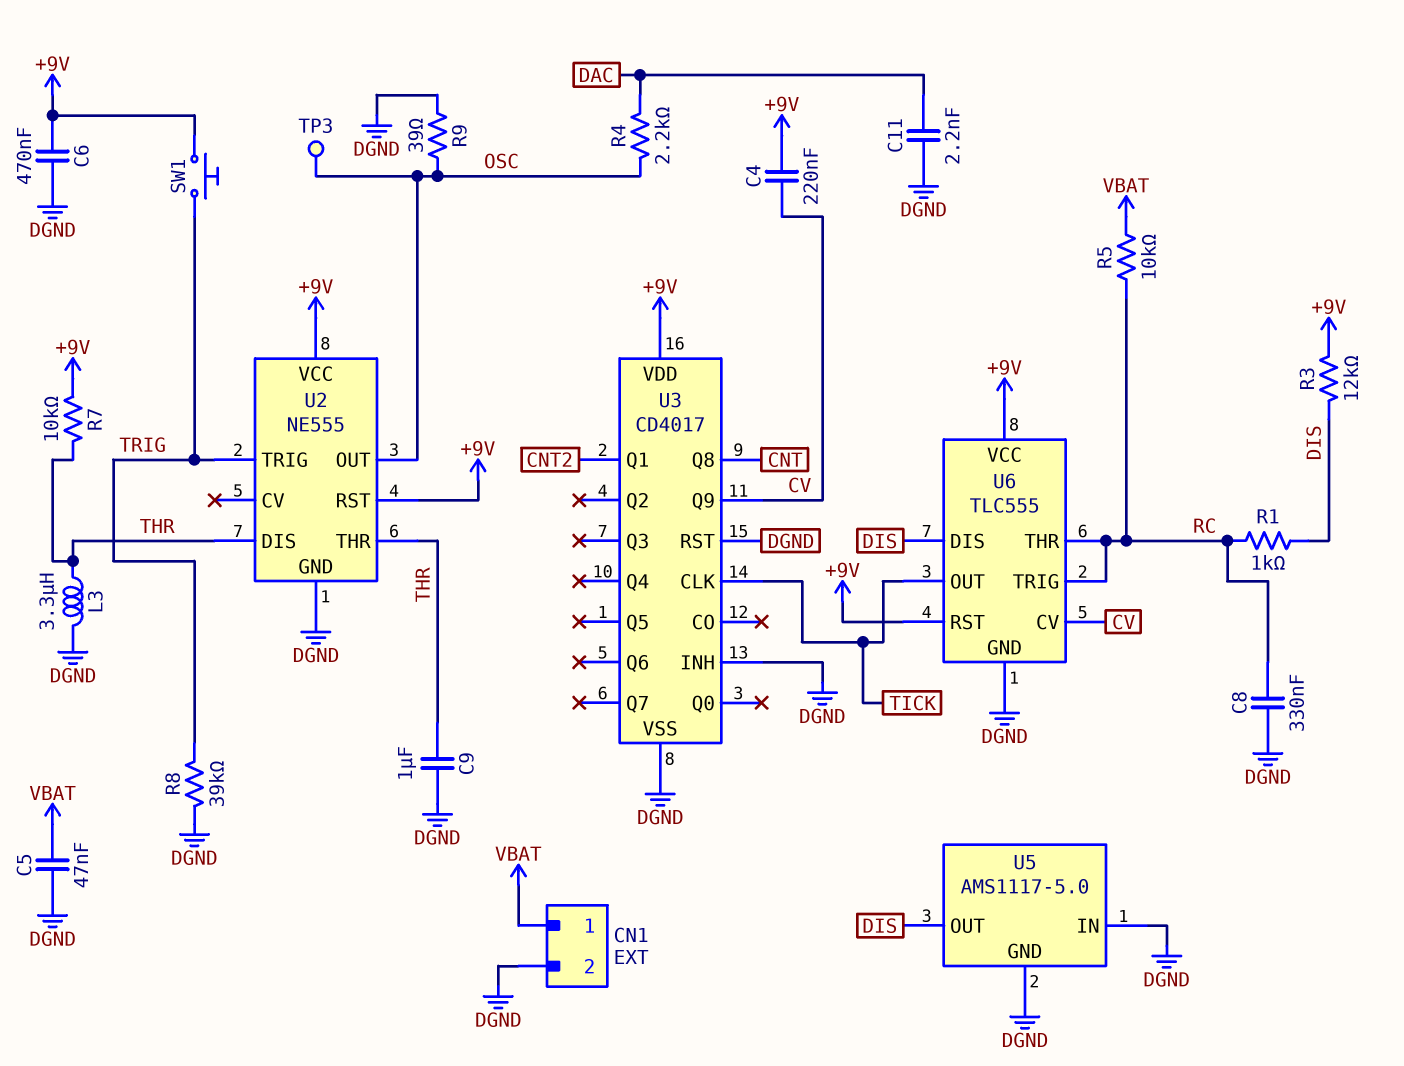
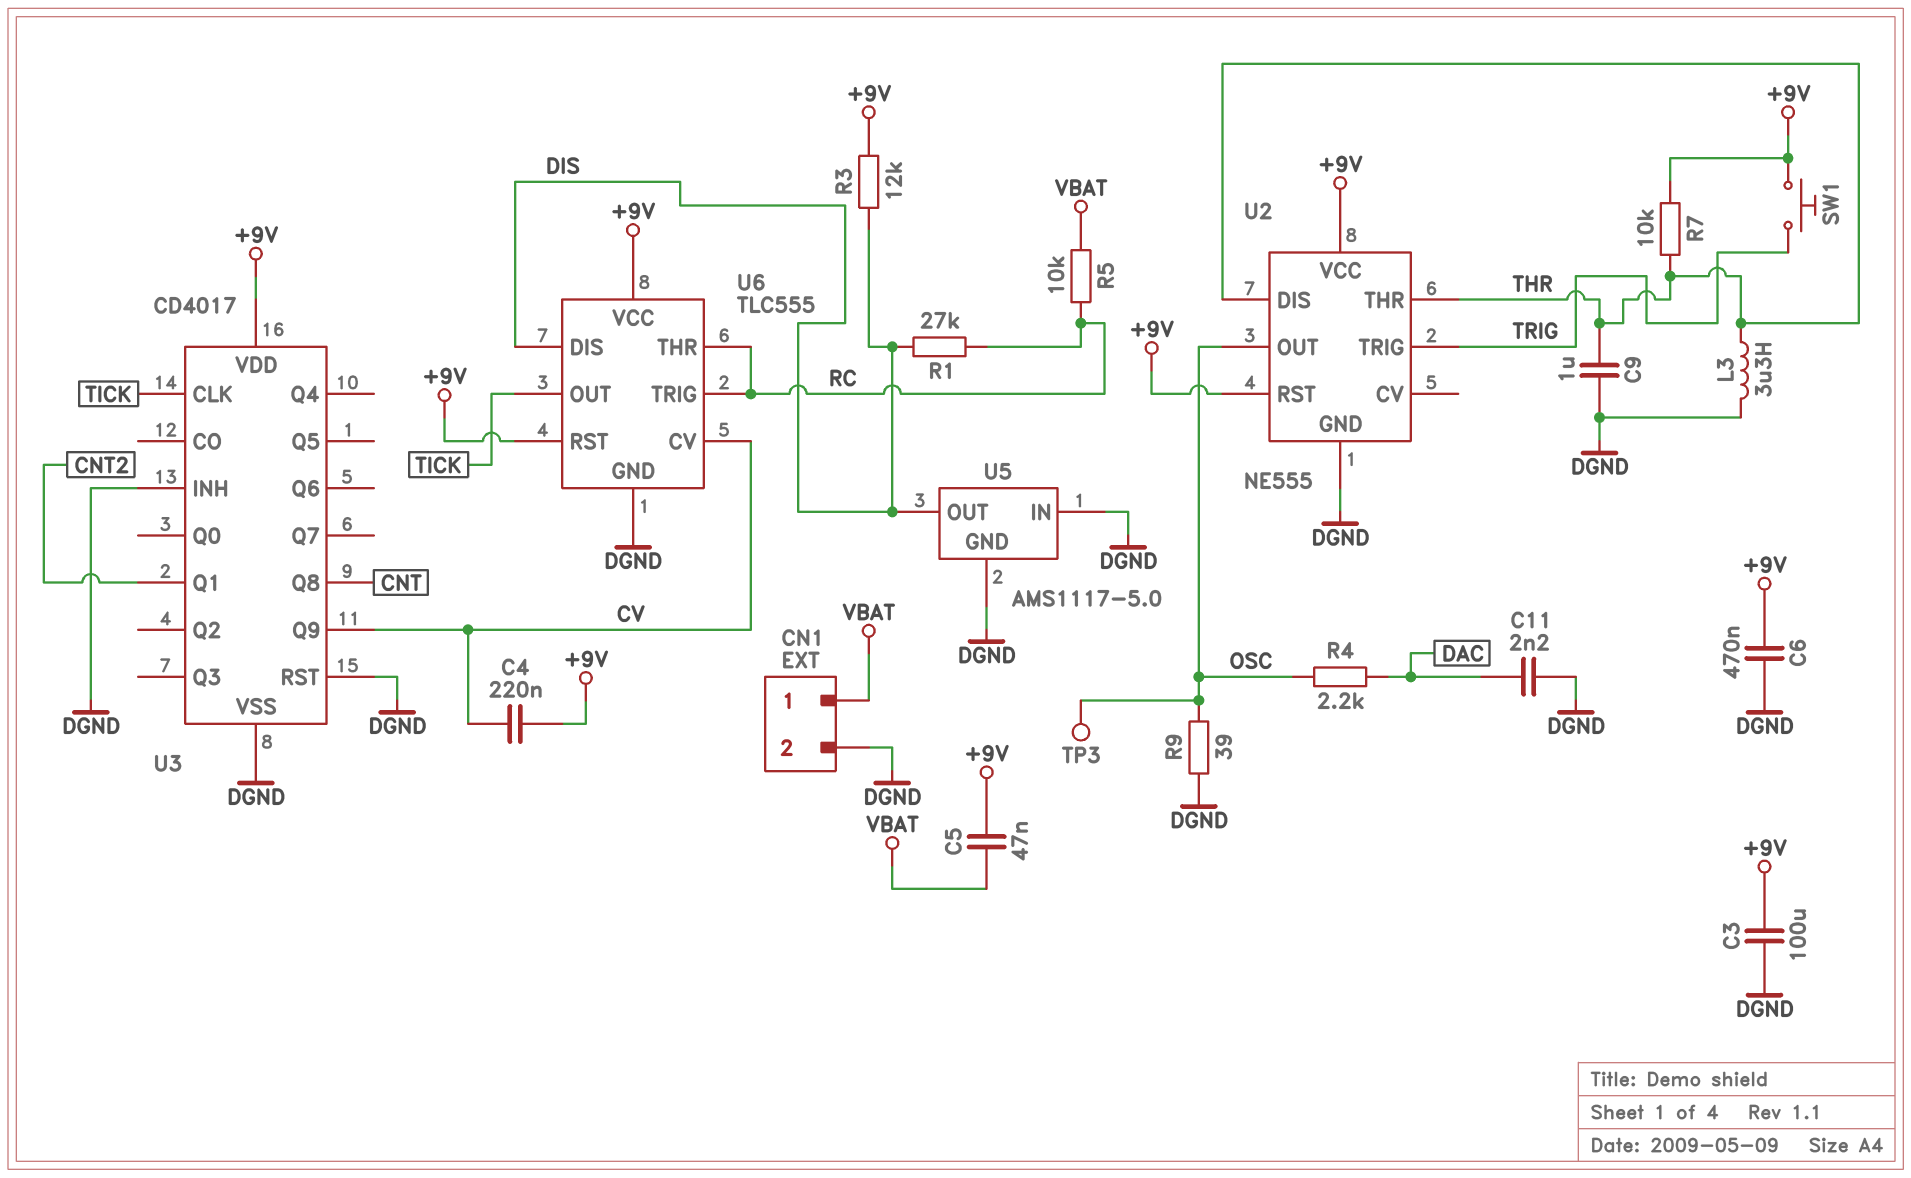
C3: none -> 100uF (+9V, DGND)
C5: 47nF (DGND, VBAT) -> 47nF (+9V, VBAT)
C8: 330nF (DGND, RC) -> none
R1: 1k (DIS, RC) -> 27k (DIS, RC)
R8: 39k (DGND, TRIG) -> none

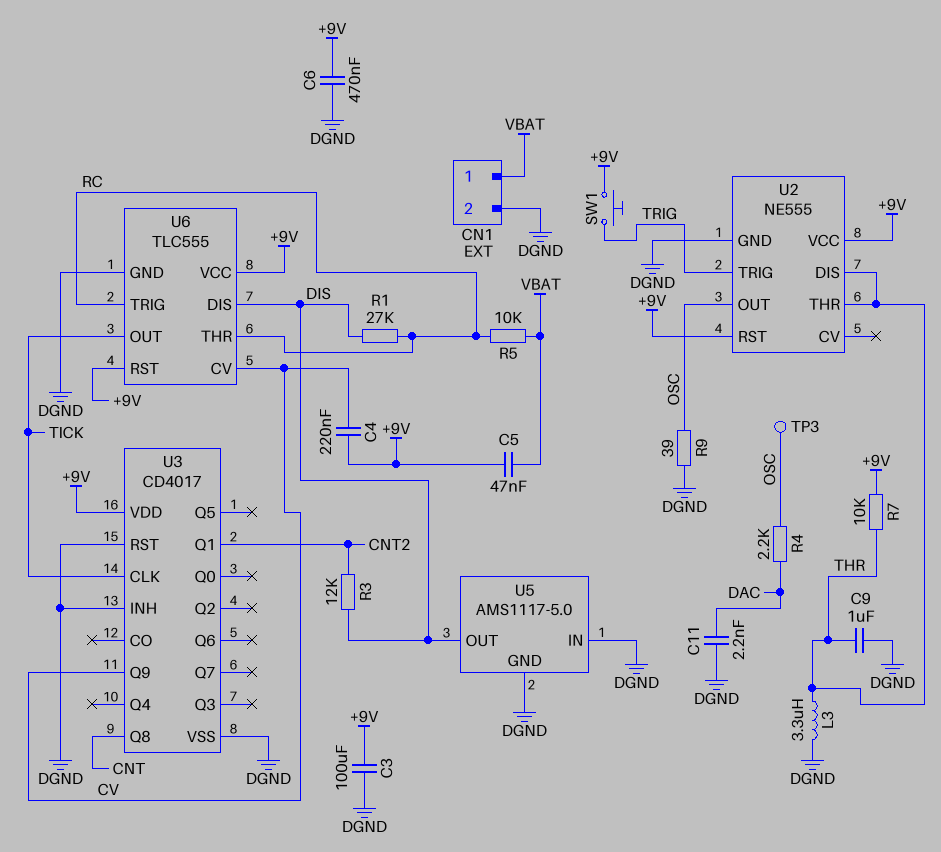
R3: 12k (+9V, DIS) -> 12k (CNT2, DIS)

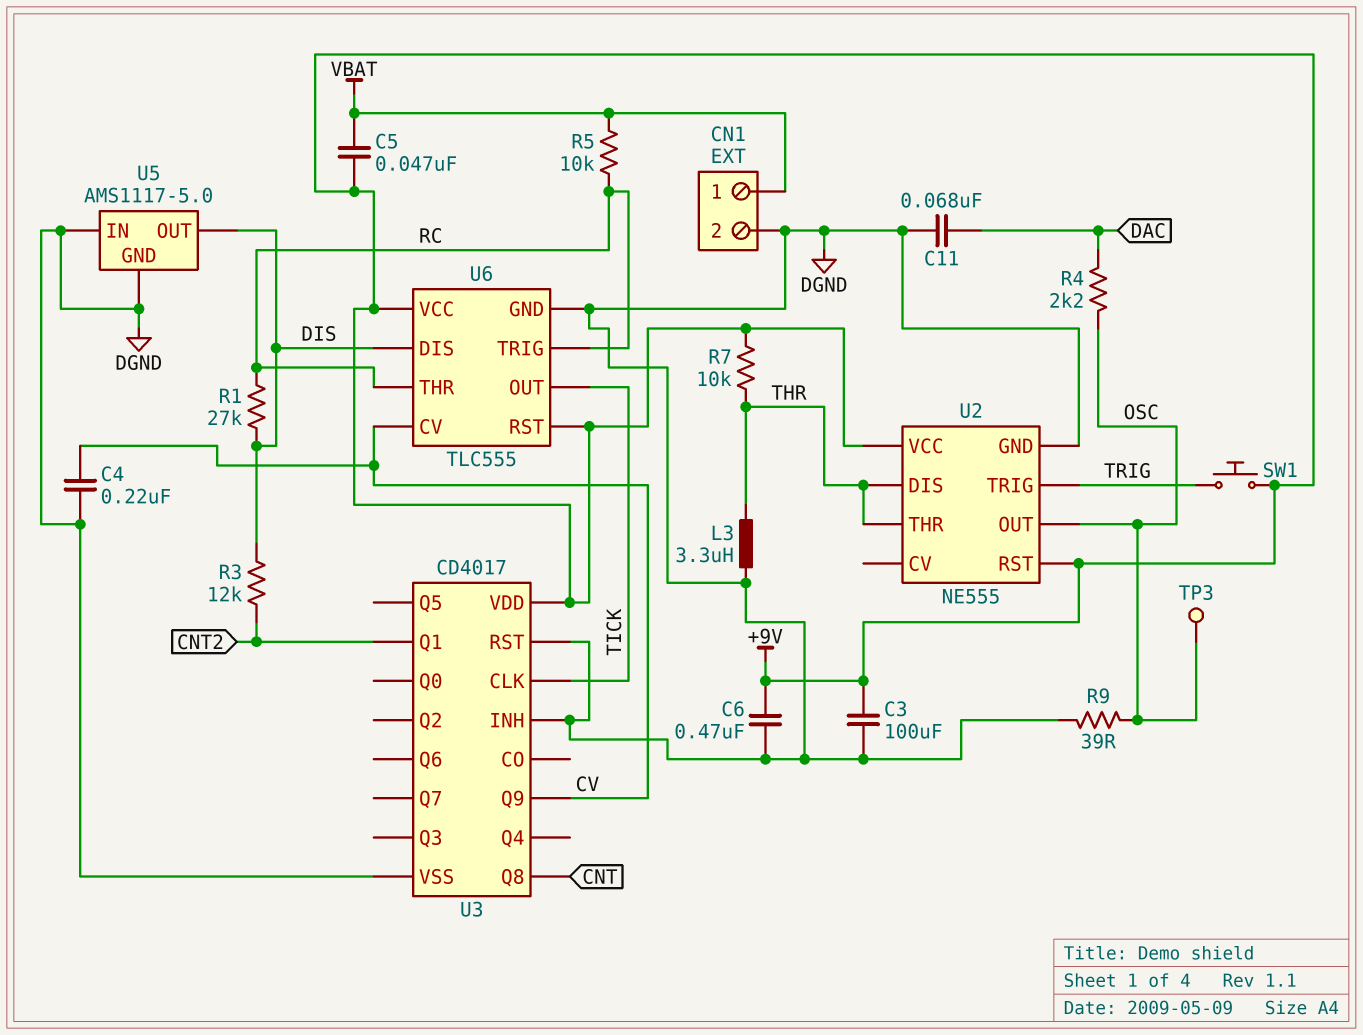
C4: 220nF (+9V, CV) -> 220nF (CV, DGND)
C9: 1uF (DGND, THR) -> none
C11: 2.2nF (DAC, DGND) -> 68nF (DAC, DGND)

